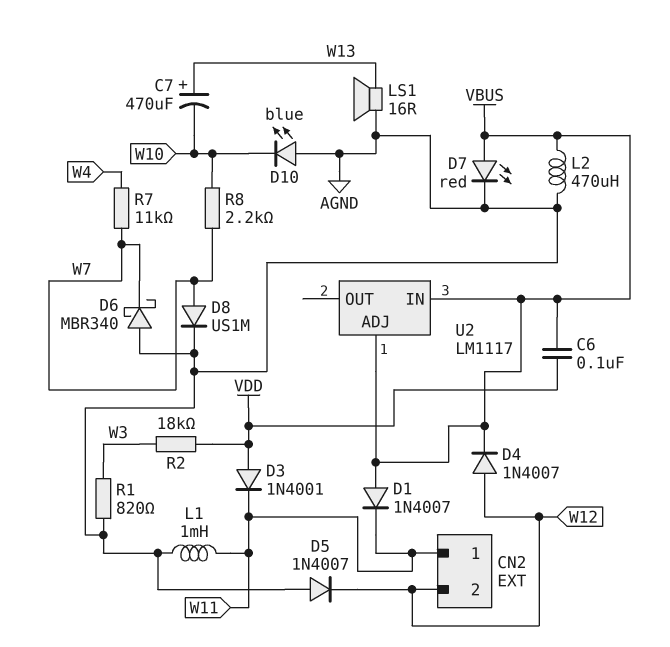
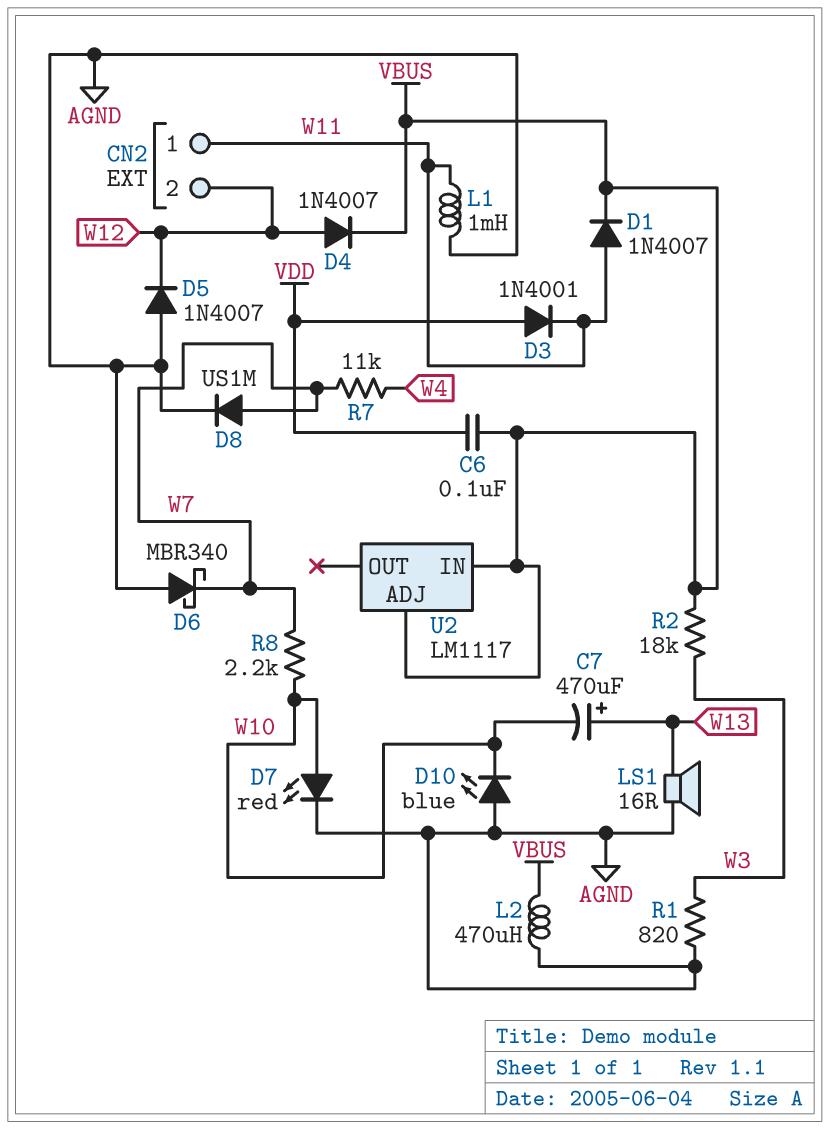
D1: diode 1N4007 (A VBUS, K W11) -> diode 1N4007 (A W11, K VBUS)
D7: LED red (A VBUS, K AGND) -> LED red (A W10, K AGND)
R2: 18k (VDD, W3) -> 18k (VBUS, W3)

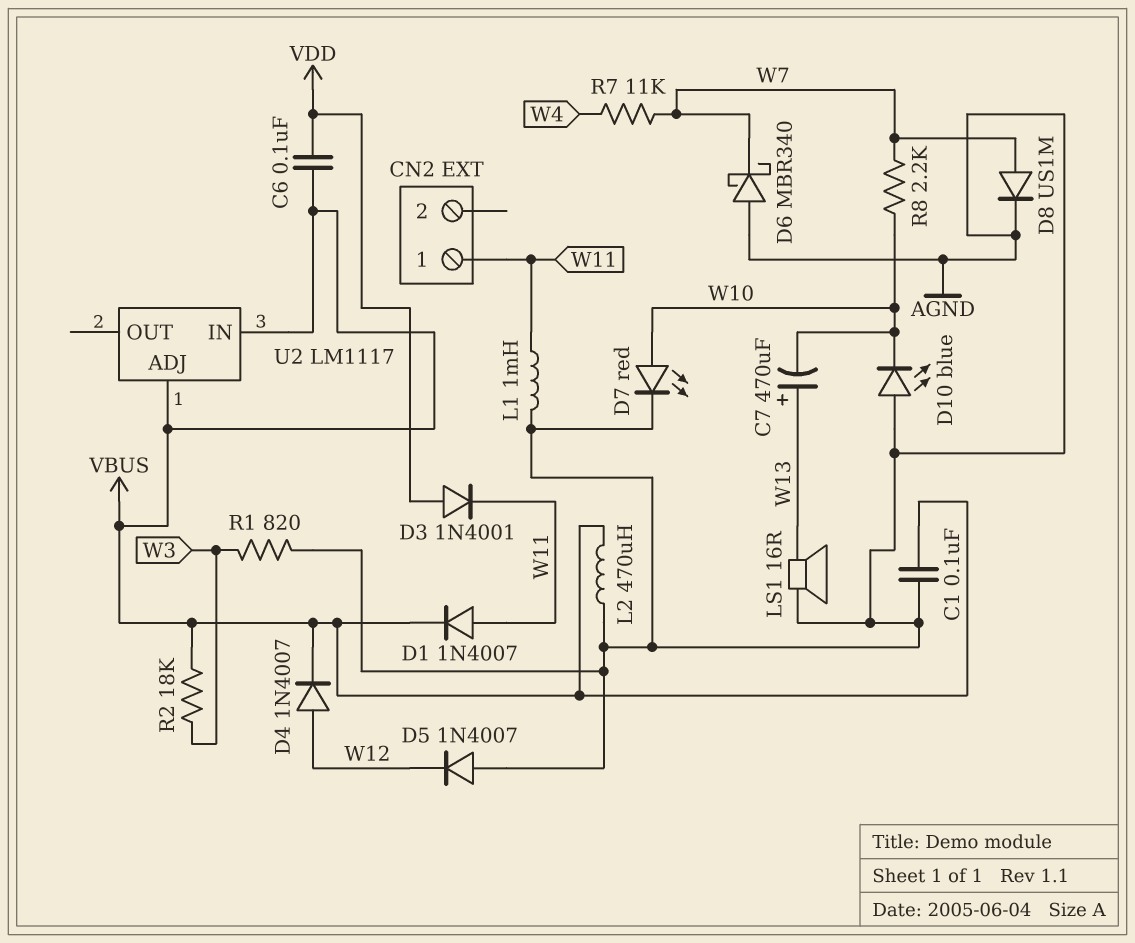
C1: none -> 100nF (AGND, VBUS)
CN2 pin 2: W12 -> none

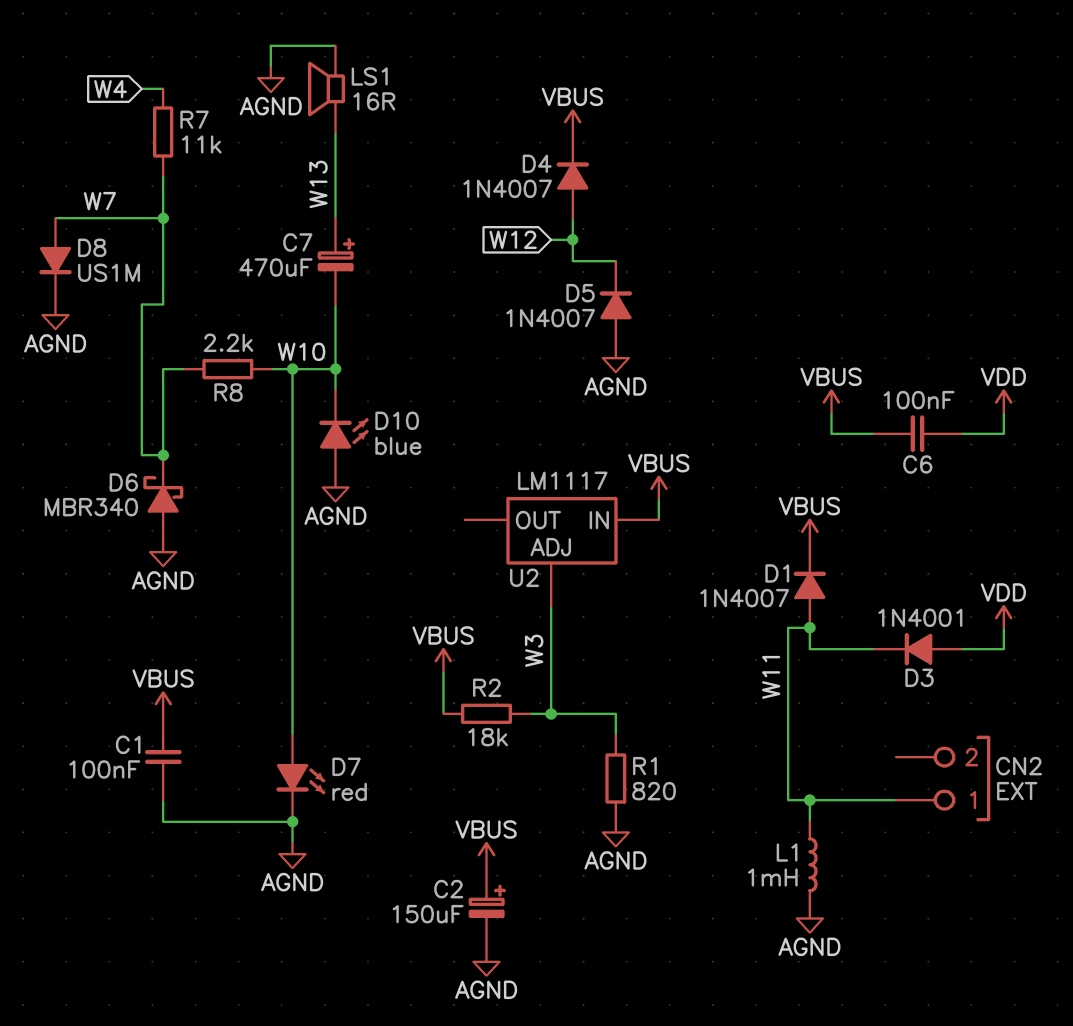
C2: none -> 150uF (plus VBUS, minus AGND)
L2: 470uH (AGND, VBUS) -> none
U2 pin ADJ: VBUS -> W3

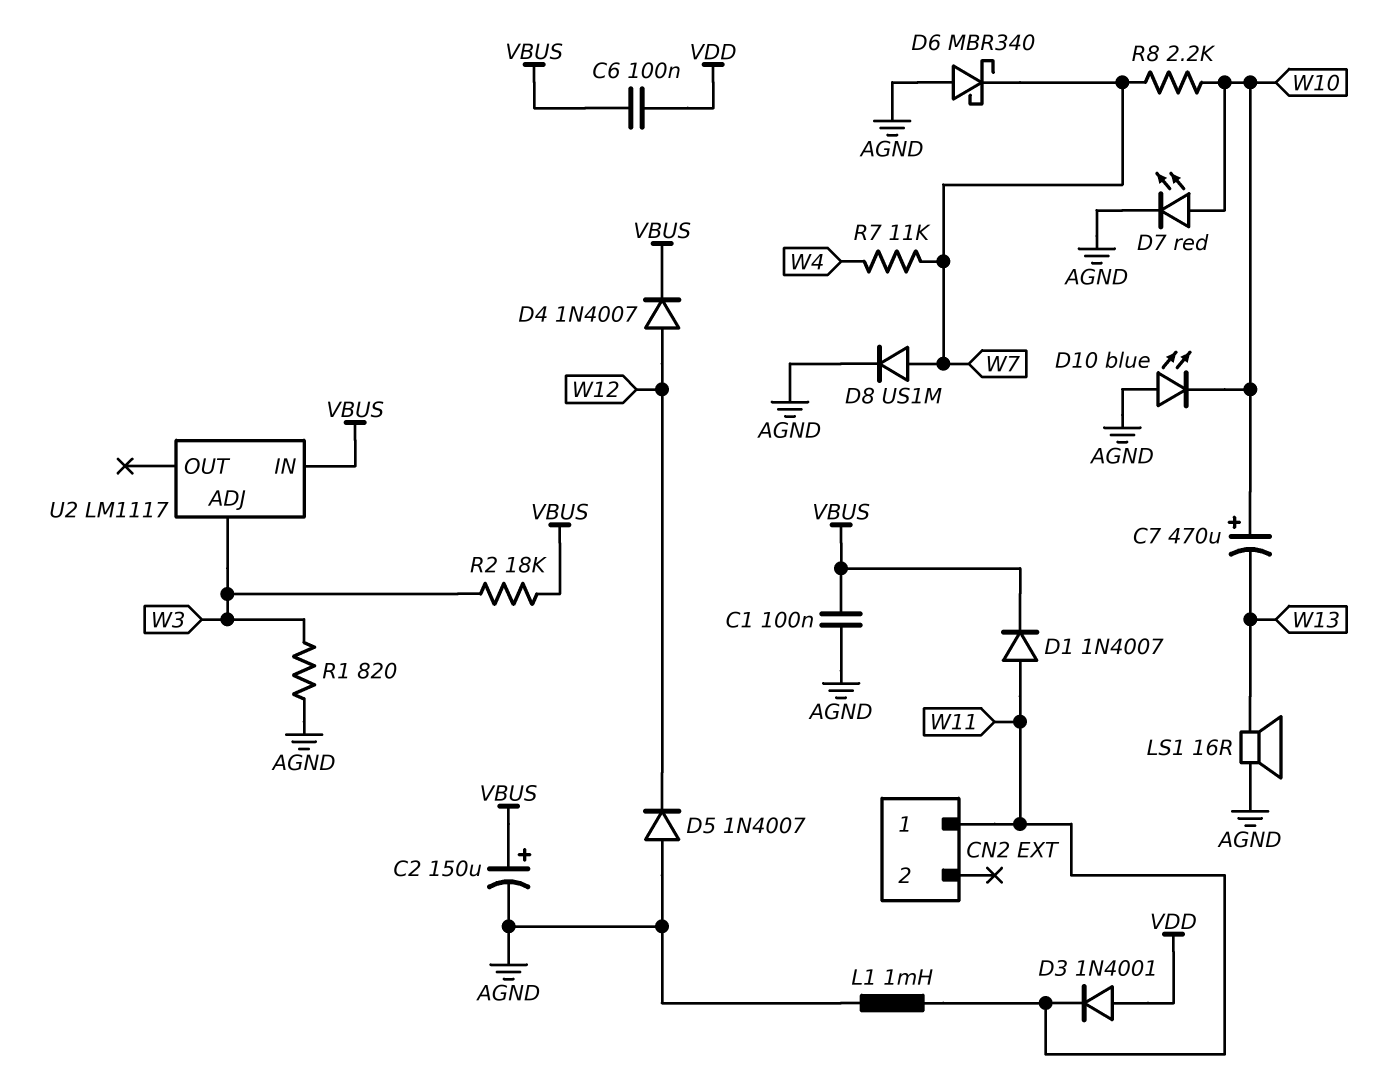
C7: 470uF (plus W13, minus W10) -> 470uF (plus W10, minus W13)

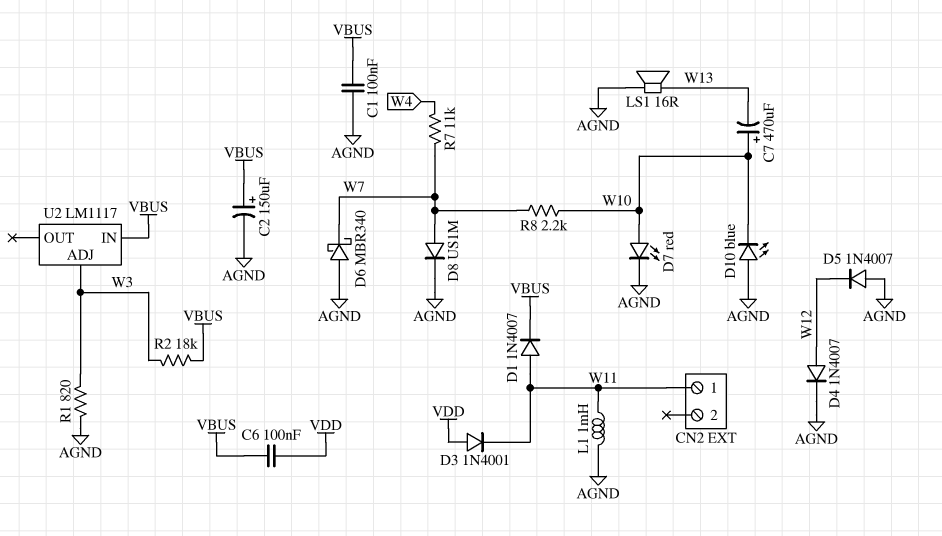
D4: diode 1N4007 (A W12, K VBUS) -> diode 1N4007 (A W12, K AGND)

